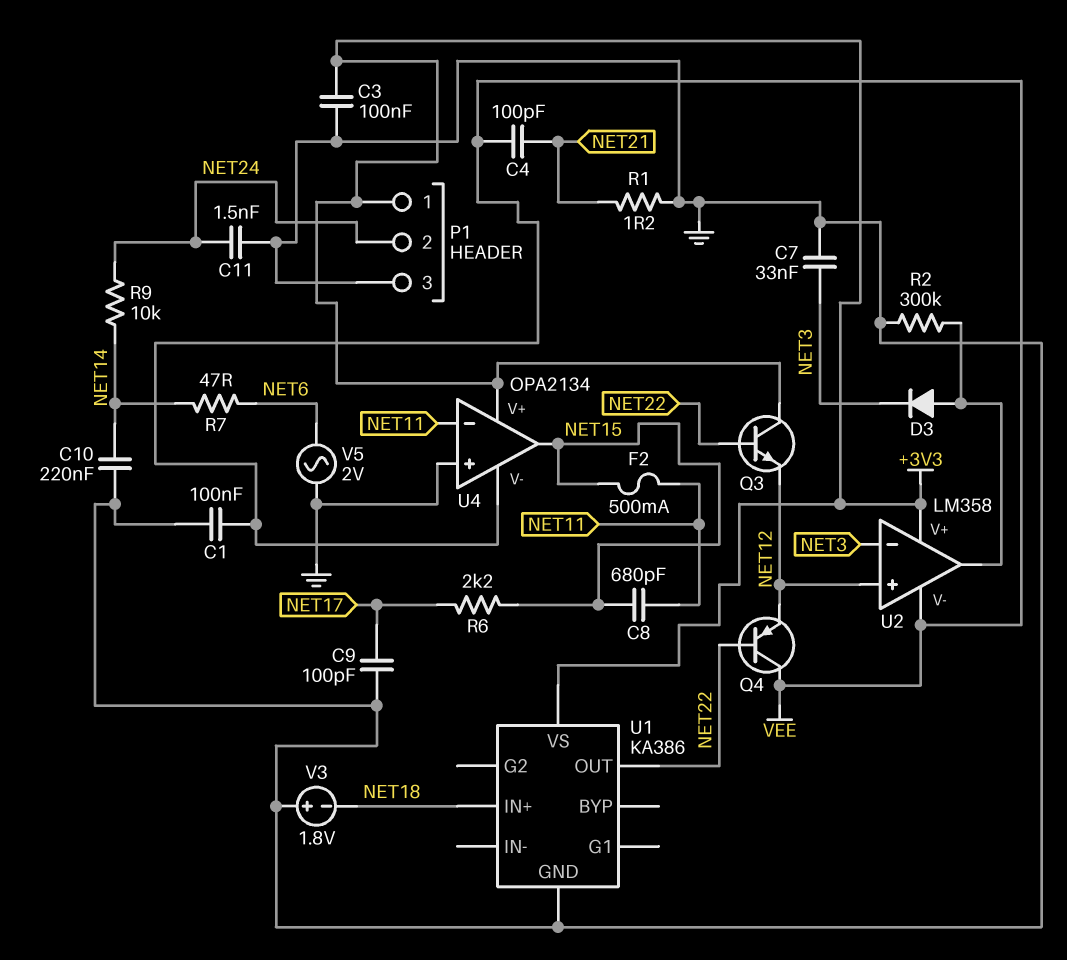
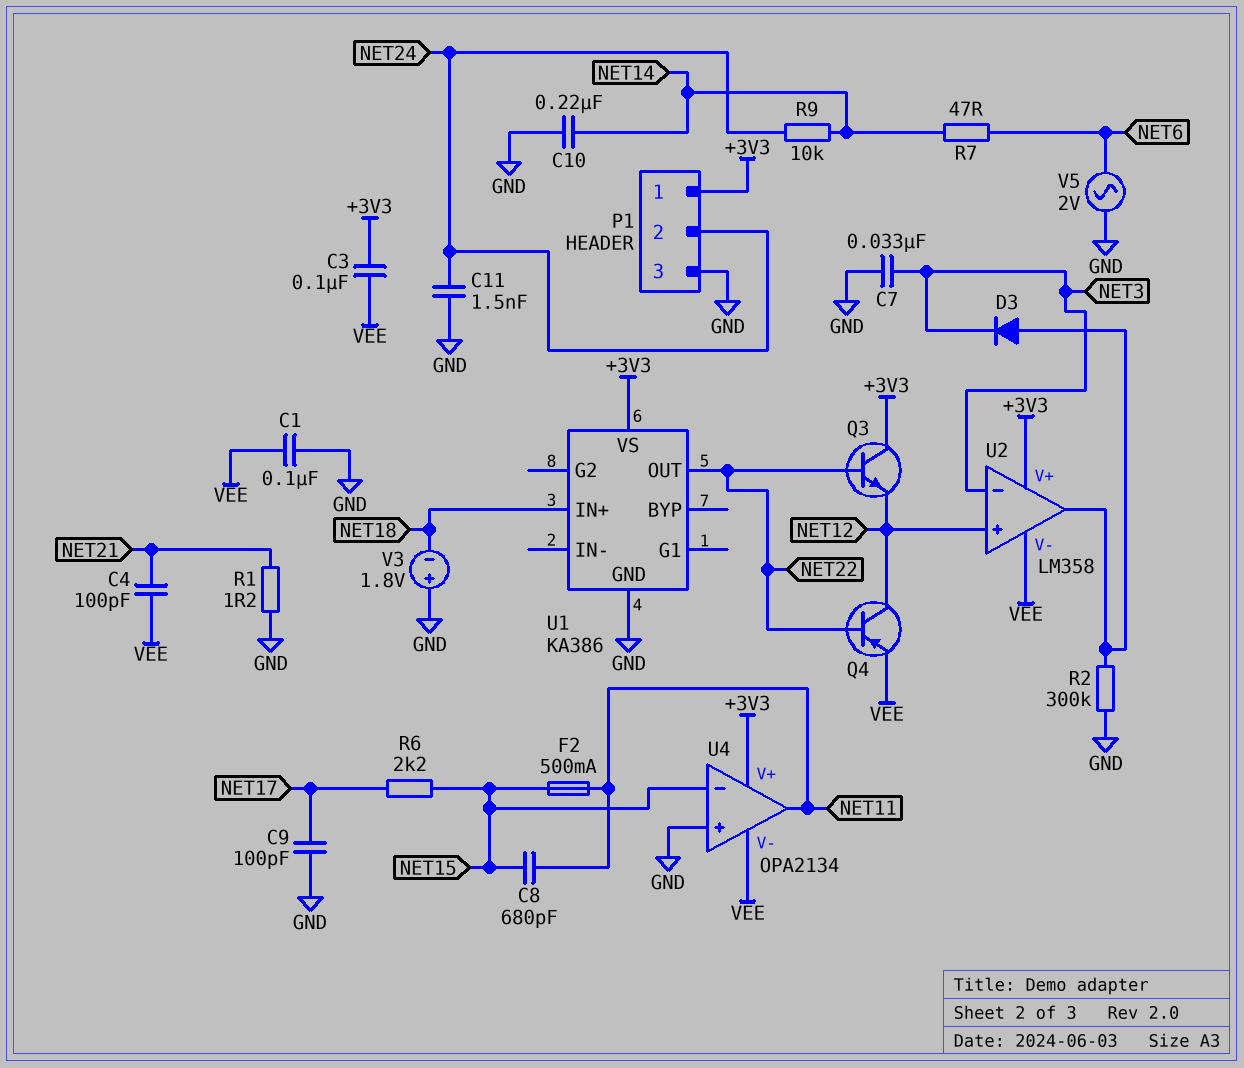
C3: 100nF (+3V3, GND) -> 100nF (+3V3, VEE)
Q4: PNP (B NET22, C VEE, E NET12) -> PNP (B NET22, C NET12, E VEE)
U4 pin in-: NET11 -> NET15
U4 pin out: NET15 -> NET11

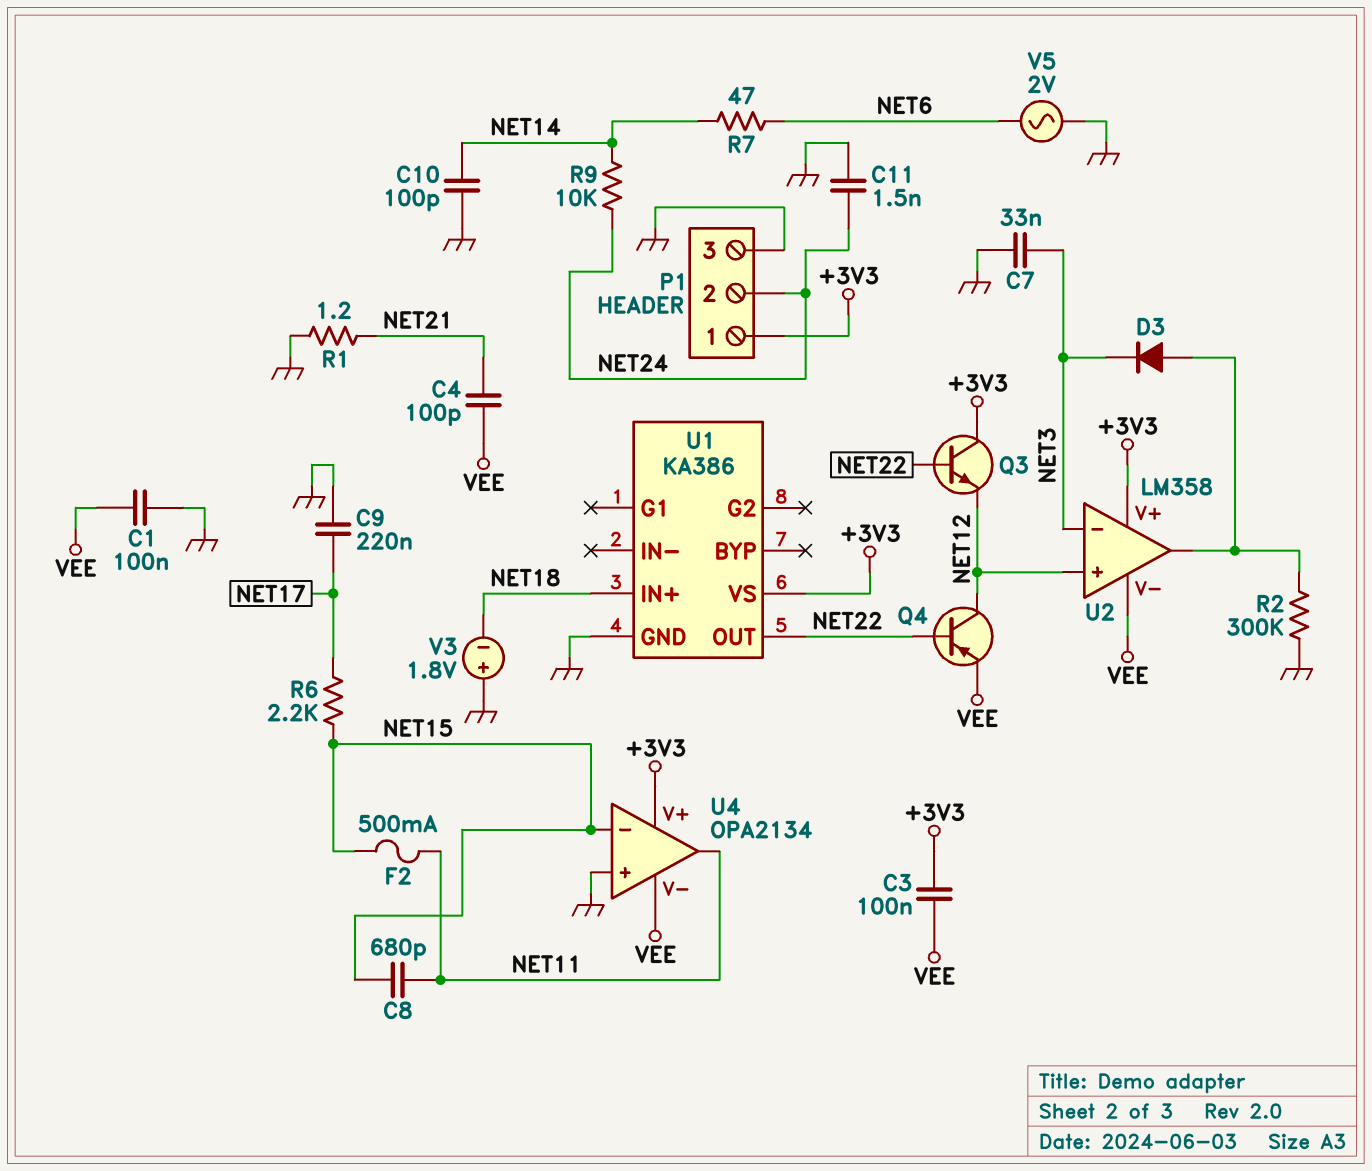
C9: 100pF (GND, NET17) -> 220nF (GND, NET17)
C10: 220nF (GND, NET14) -> 100pF (GND, NET14)

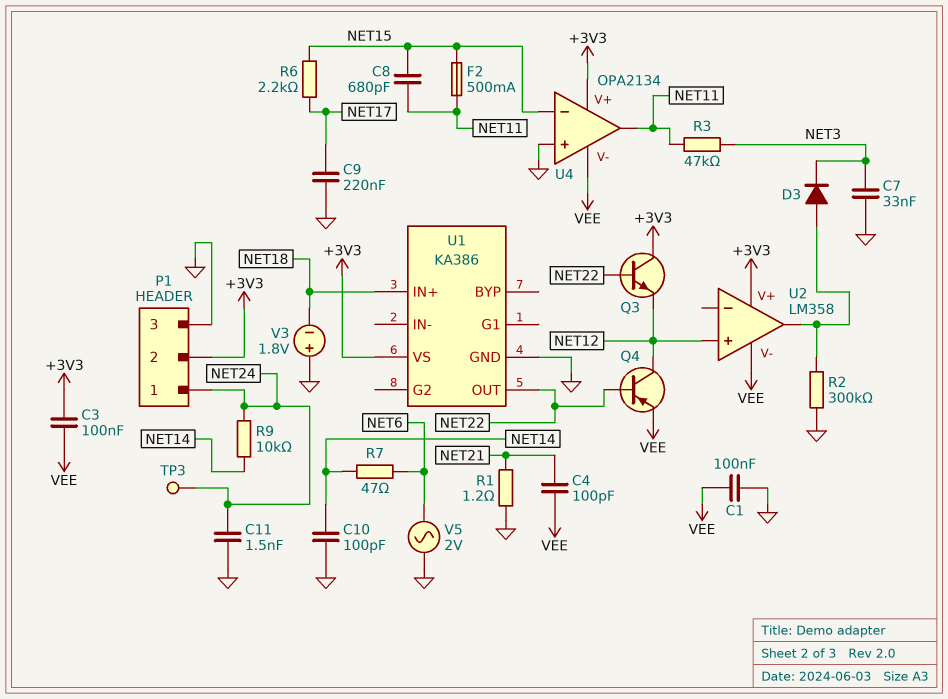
P1 pin 1: +3V3 -> NET24
P1 pin 2: NET24 -> +3V3
R3: none -> 47k (NET3, NET11)
TP3: none -> test point (NET24)
U2 pin in-: NET3 -> none

